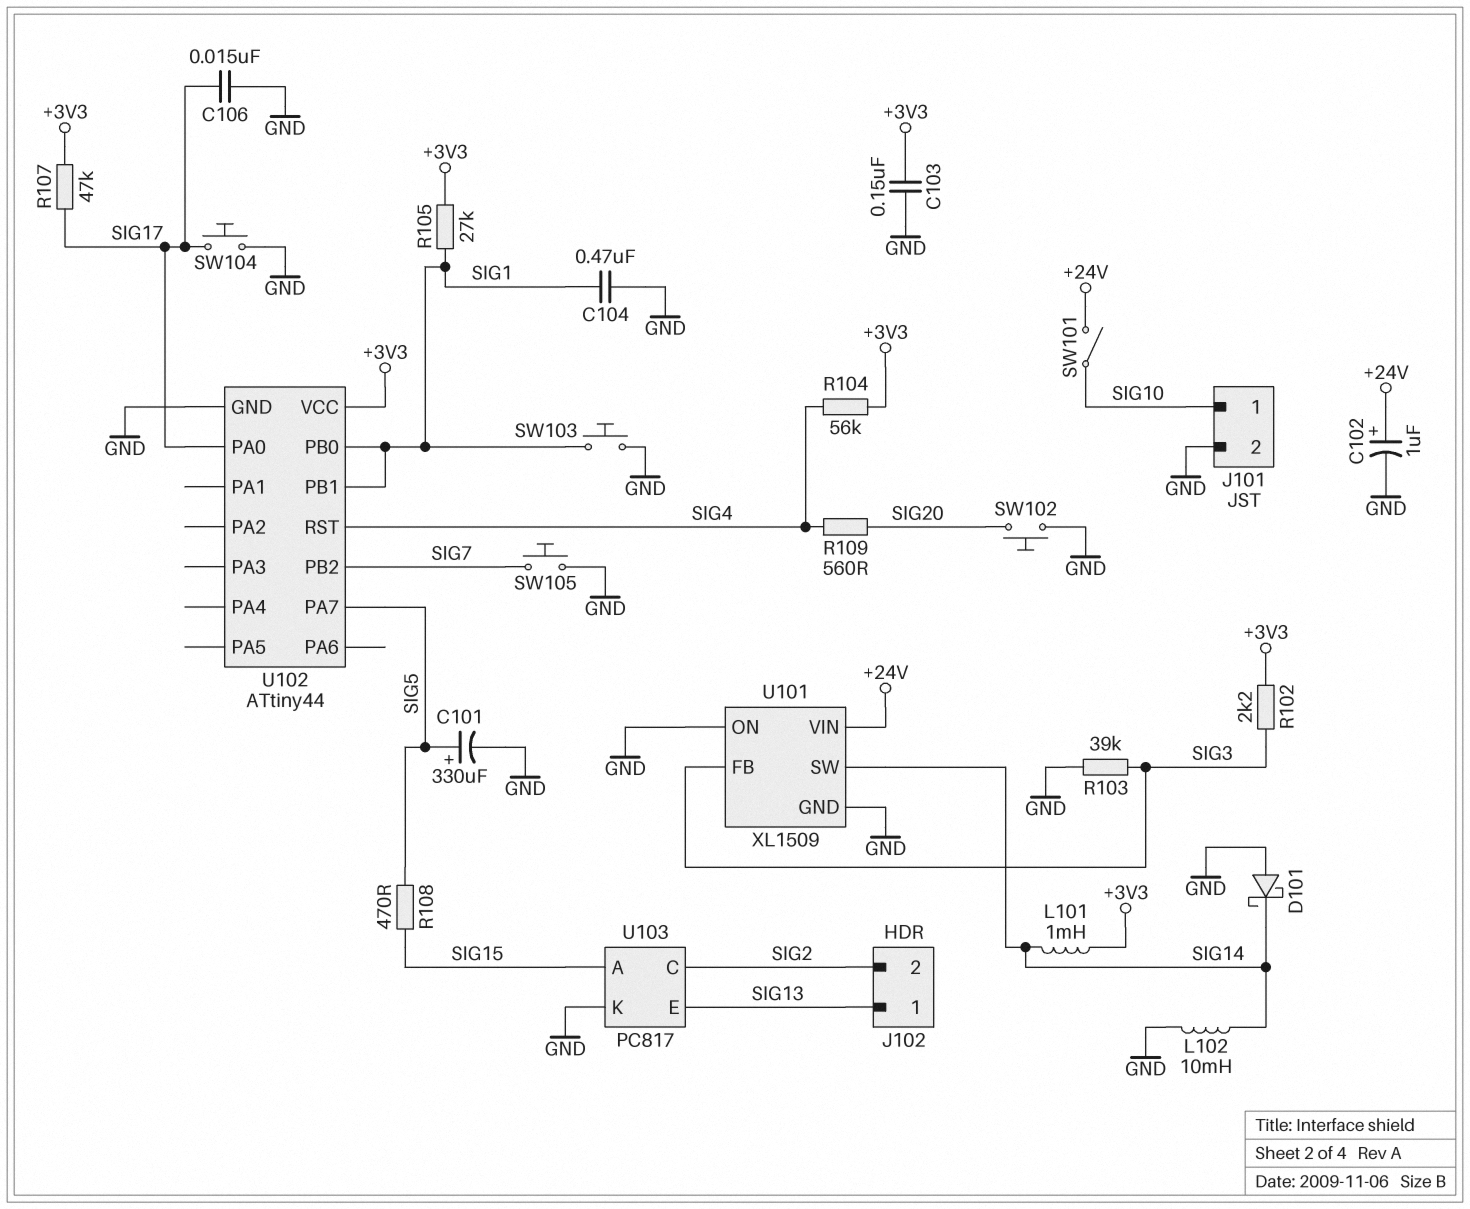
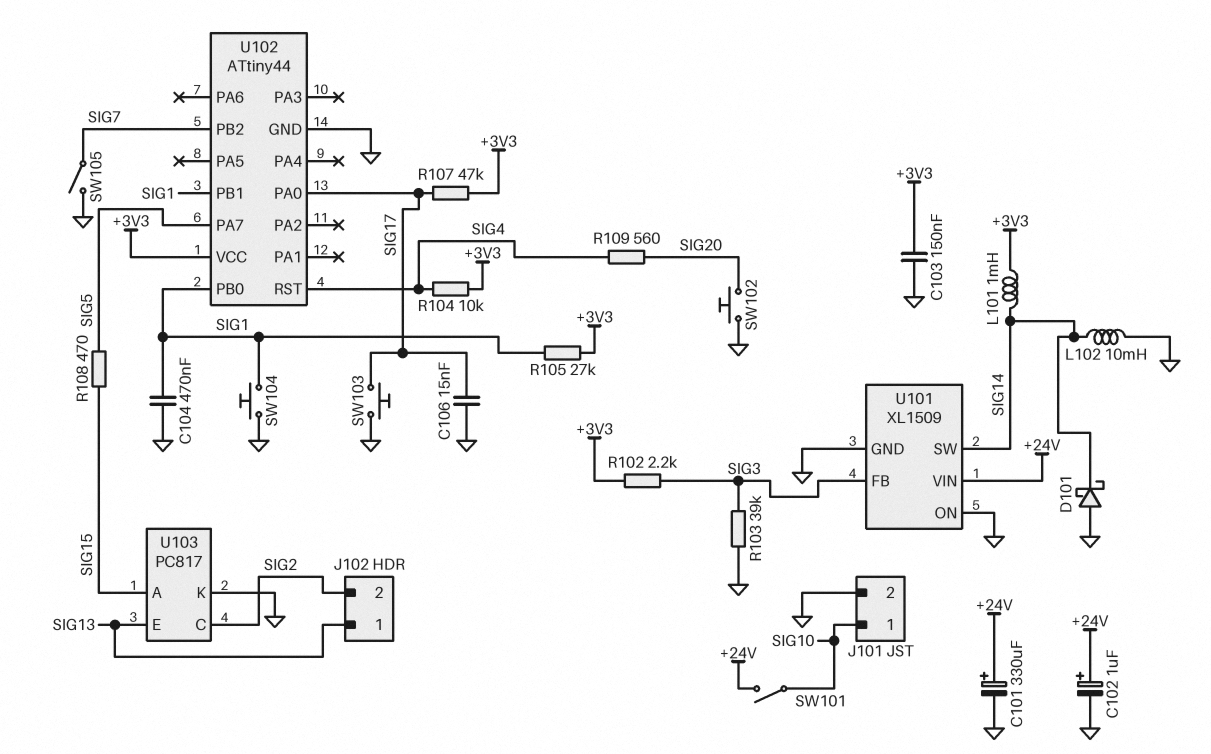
C101: 330uF (plus SIG5, minus GND) -> 330uF (plus +24V, minus GND)
R104: 56k (+3V3, SIG4) -> 10k (+3V3, SIG4)
SW103: button (GND, SIG1) -> button (GND, SIG17)
SW104: button (GND, SIG17) -> button (GND, SIG1)
SW105: button (GND, SIG7) -> switch (GND, SIG7)

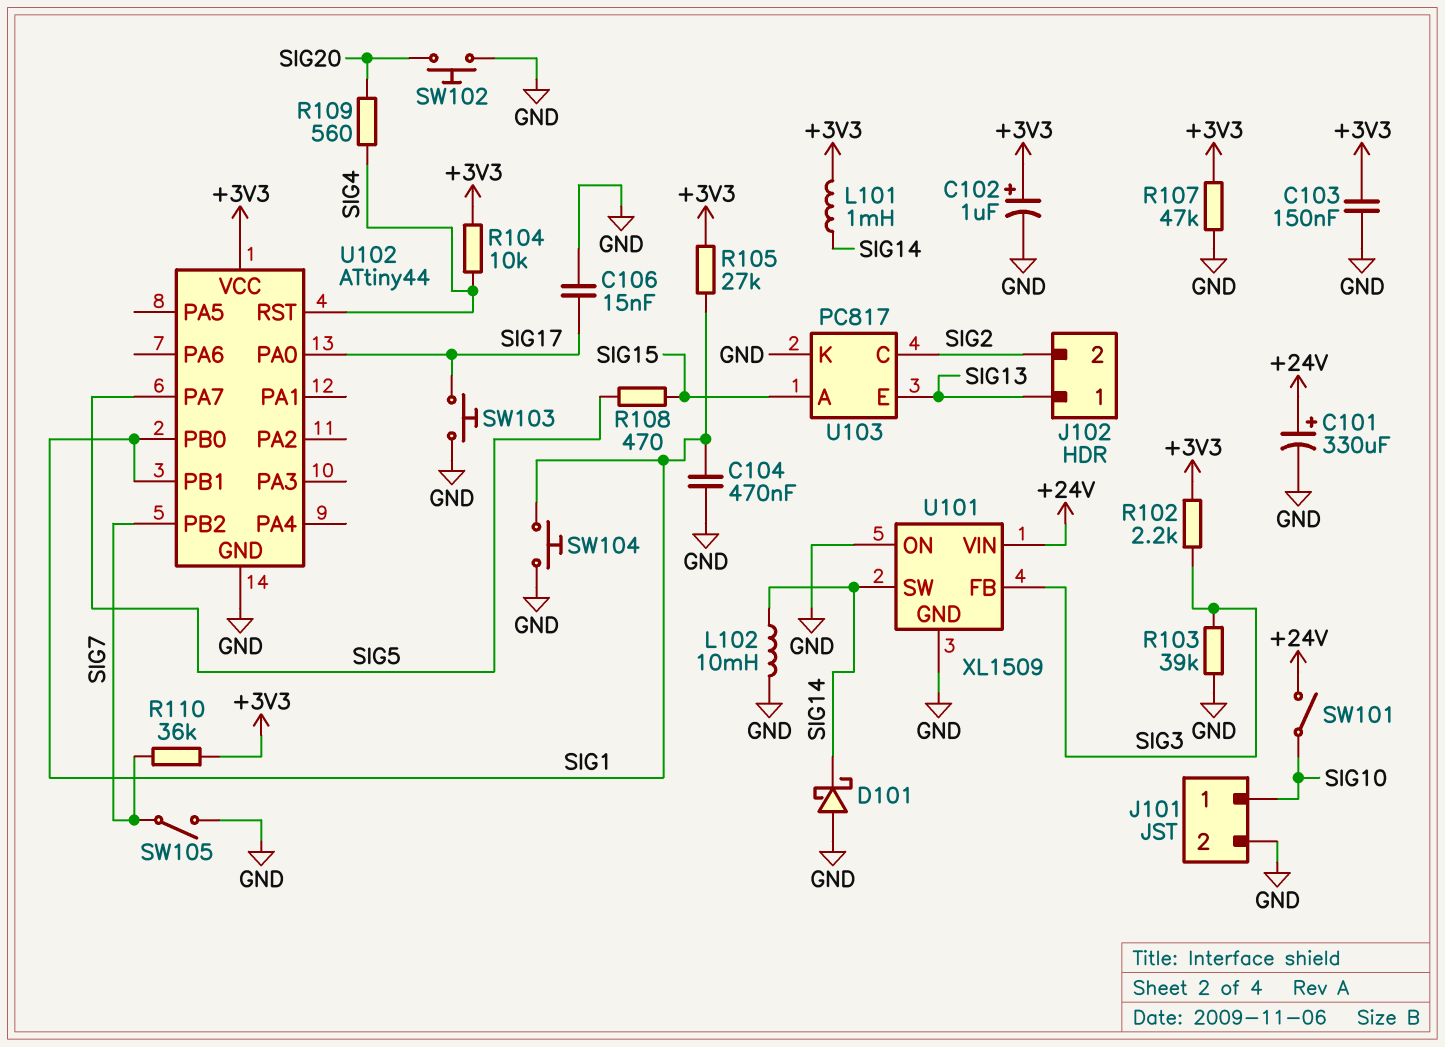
C102: 1uF (plus +24V, minus GND) -> 1uF (plus +3V3, minus GND)
R107: 47k (+3V3, SIG17) -> 47k (+3V3, GND)
R110: none -> 36k (+3V3, SIG7)

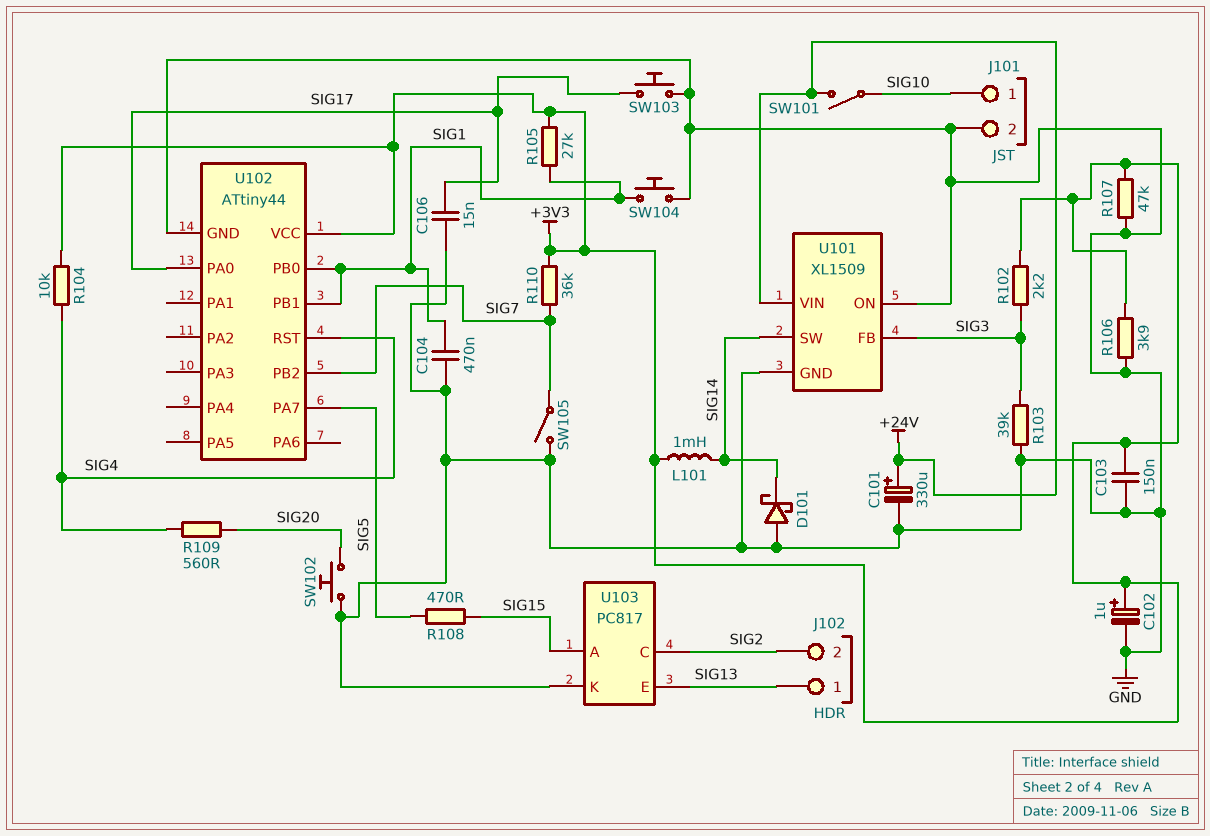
L102: 10mH (GND, SIG14) -> none
R106: none -> 3.9k (+3V3, GND)

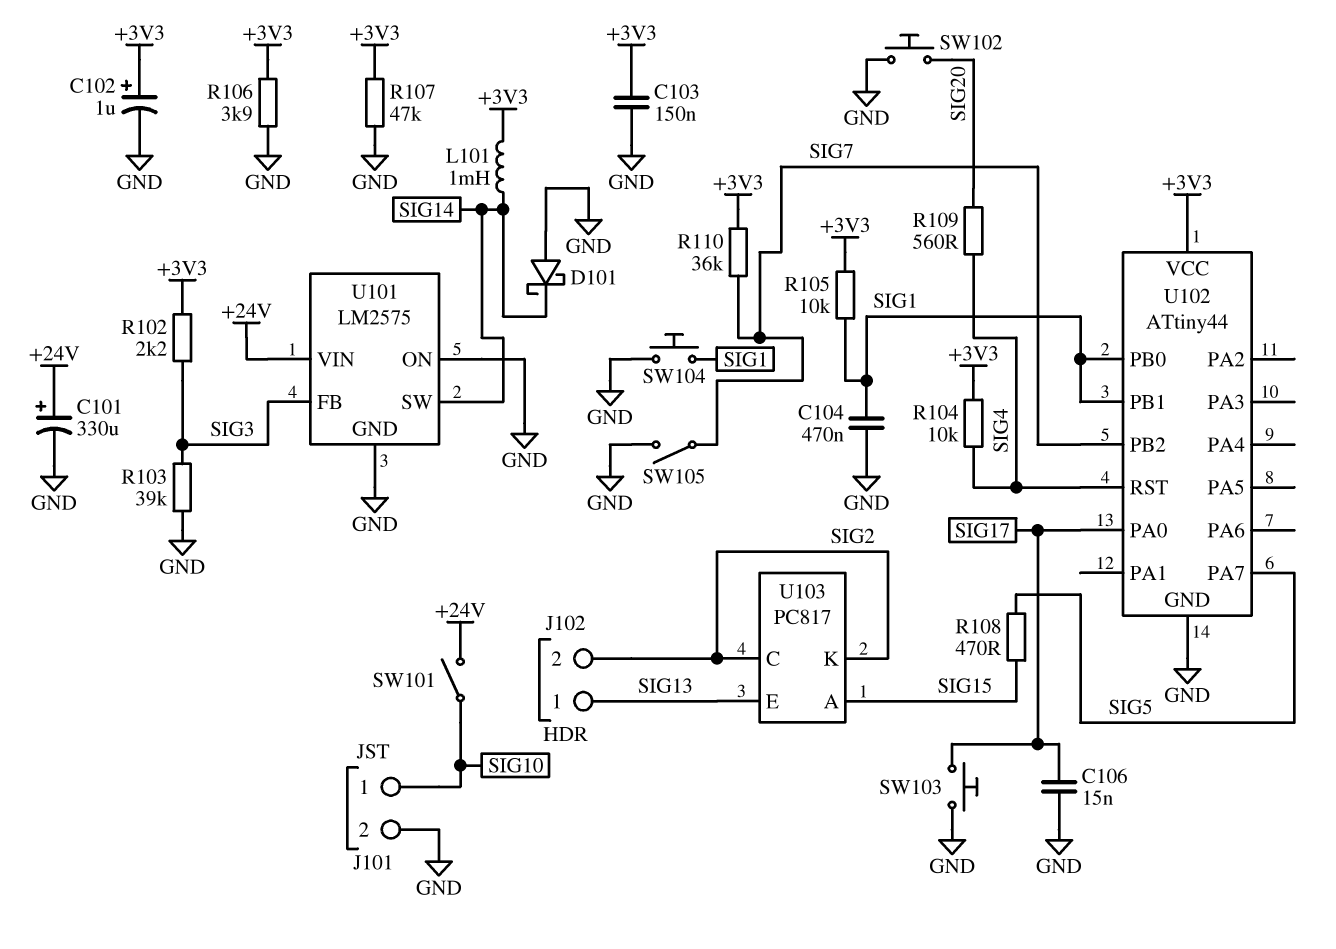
R105: 27k (+3V3, SIG1) -> 10k (+3V3, SIG1)
U101: XL1509 -> LM2575
U103 pin K: GND -> SIG2

